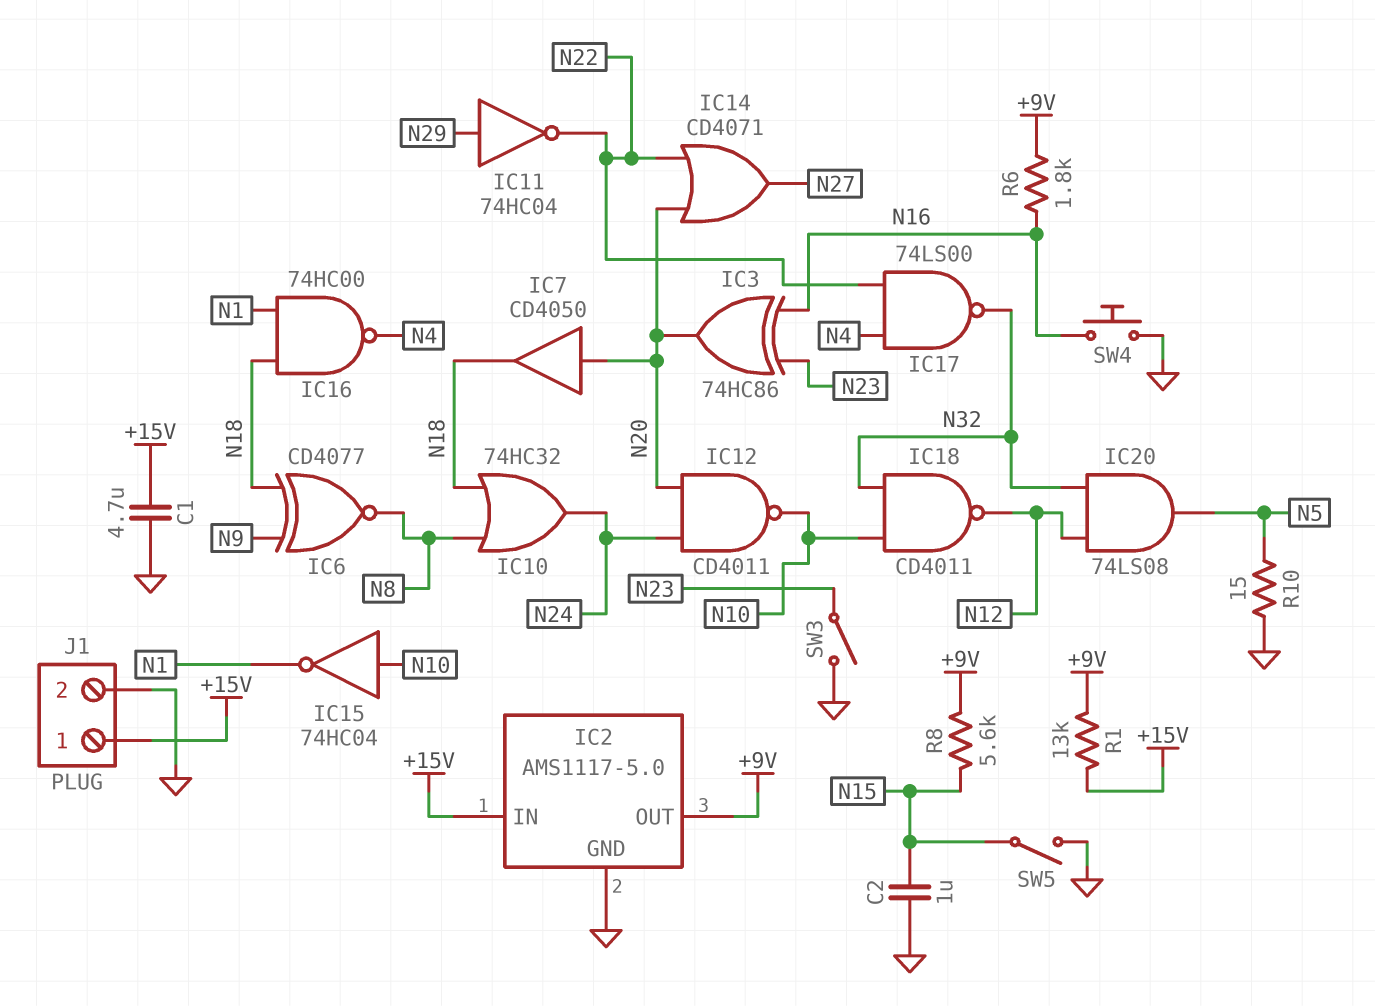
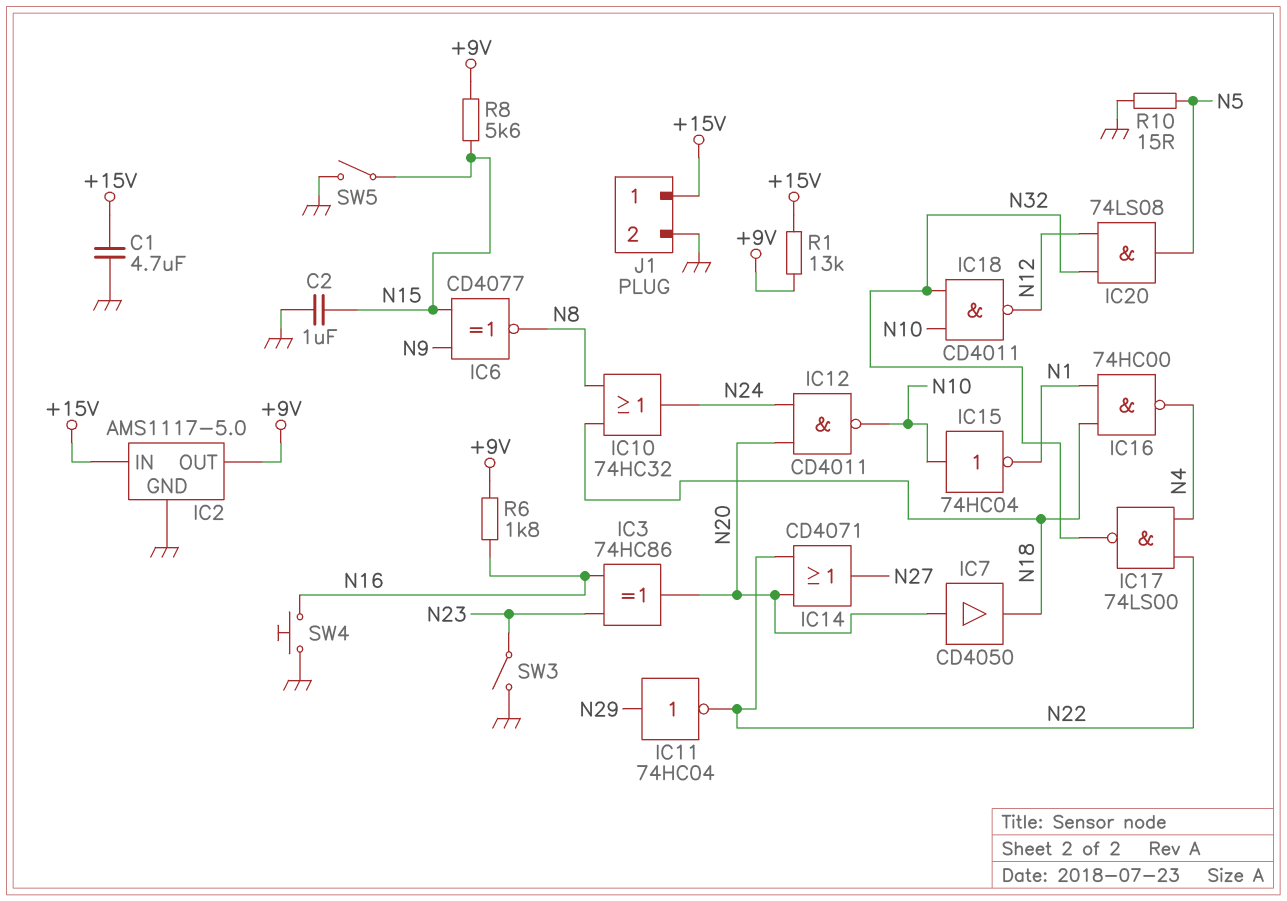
IC6: XNOR CD4077 (in N9, in N18, out N8) -> XNOR CD4077 (in N9, in N15, out N8)

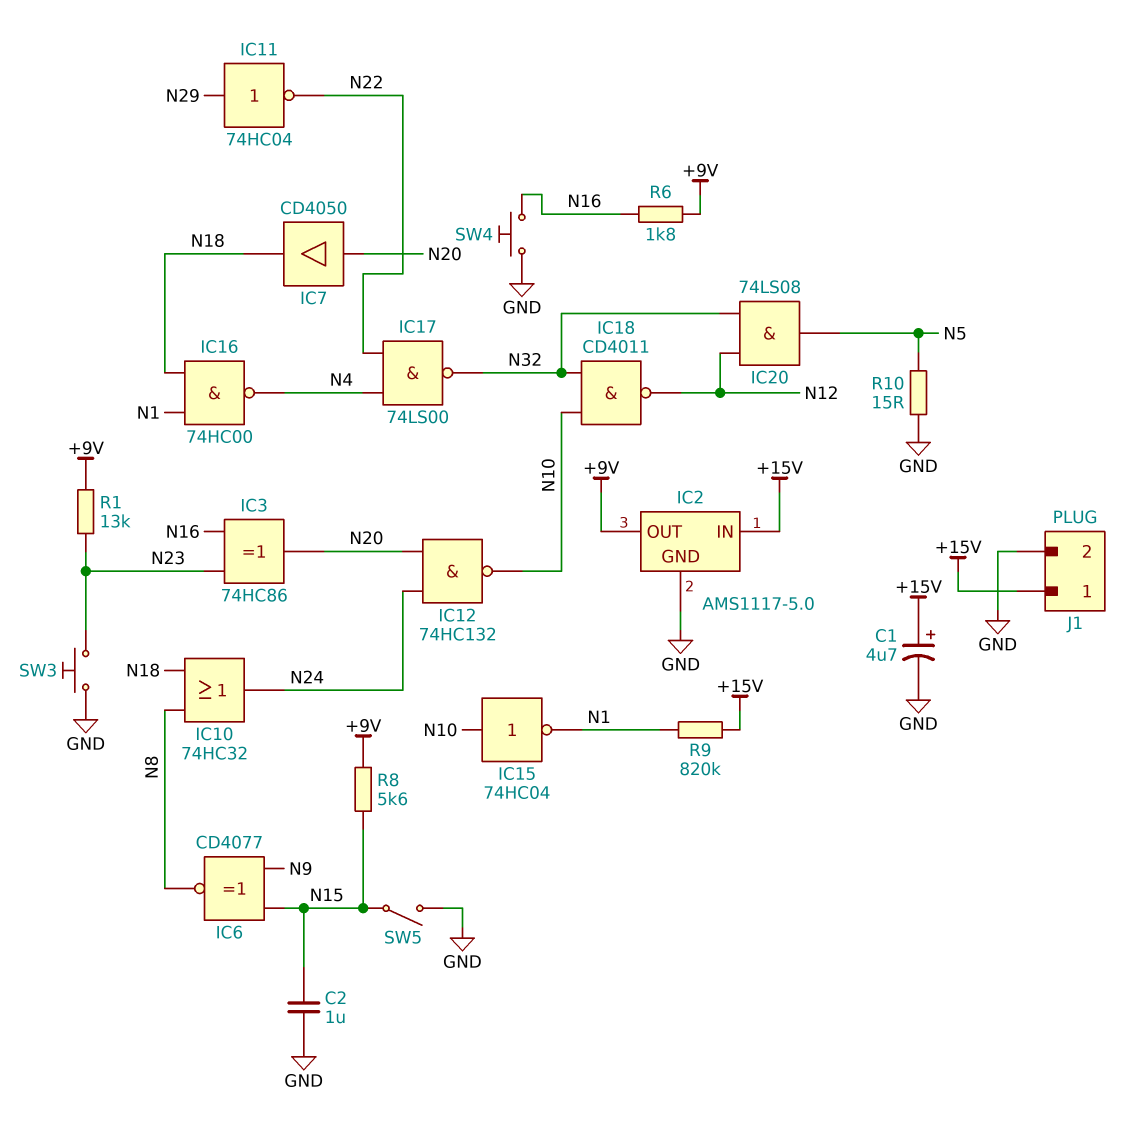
C1: 4.7uF (+15V, GND) -> 4.7uF (plus +15V, minus GND)
IC12: NAND CD4011 (in N20, in N24, out N10) -> NAND 74HC132 (in N20, in N24, out N10)
IC14: OR CD4071 (in N20, in N22, out N27) -> none
R1: 13k (+9V, +15V) -> 13k (+9V, N23)
R9: none -> 820k (+15V, N1)
SW3: switch (GND, N23) -> button (GND, N23)

